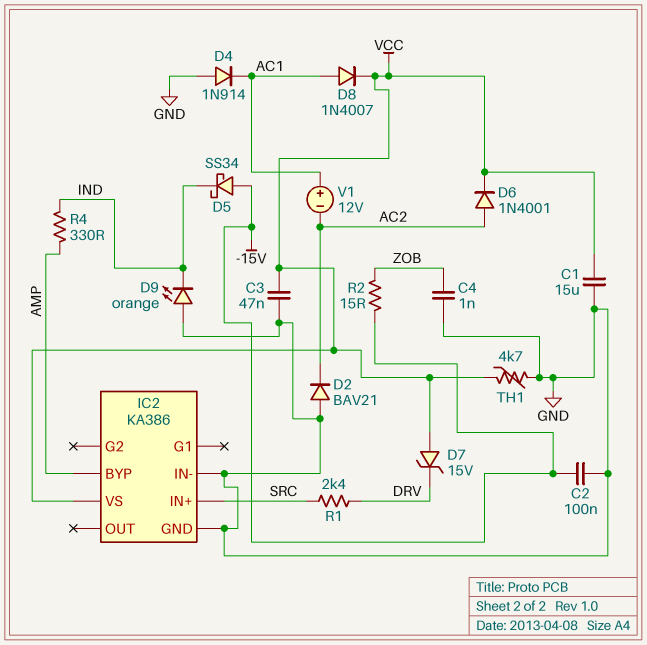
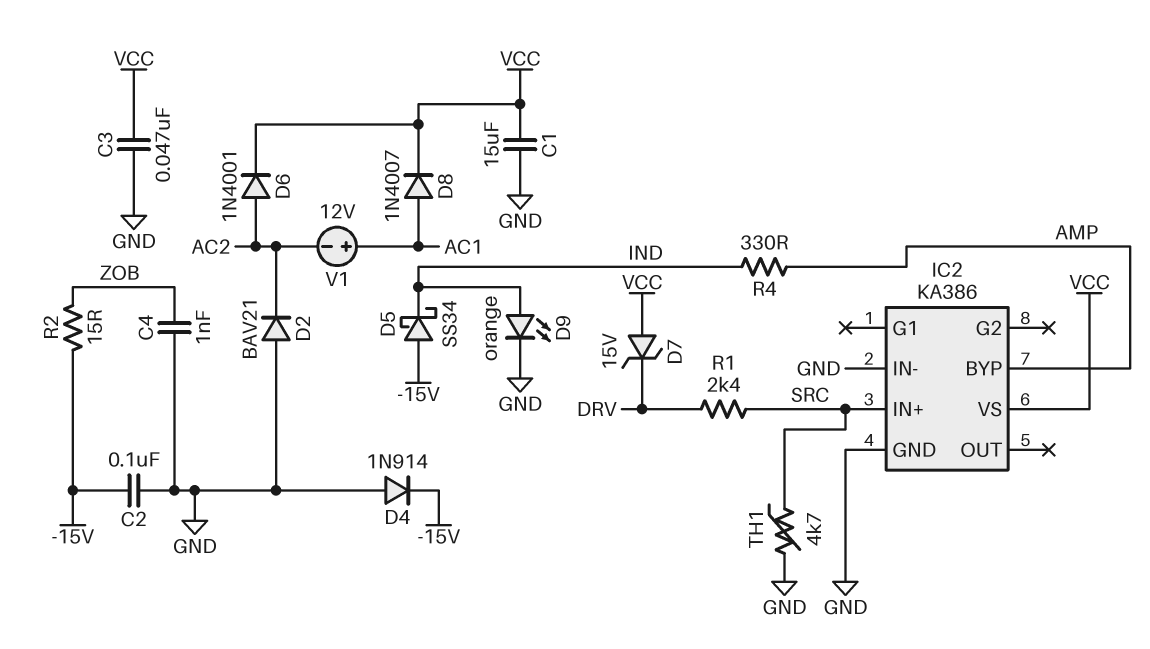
D4: diode 1N914 (A GND, K AC1) -> diode 1N914 (A GND, K -15V)
D9: LED orange (A GND, K IND) -> LED orange (A IND, K GND)
TH1: 4.7k (GND, VCC) -> 4.7k (GND, SRC)

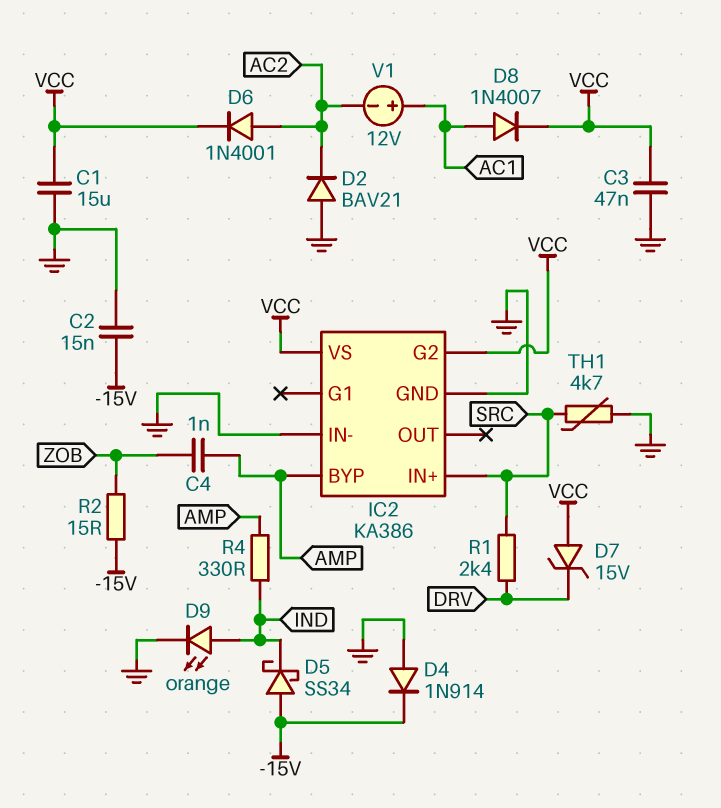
C2: 100nF (-15V, GND) -> 15nF (-15V, GND)
C4: 1nF (GND, ZOB) -> 1nF (AMP, ZOB)
IC2 pin G2: none -> VCC

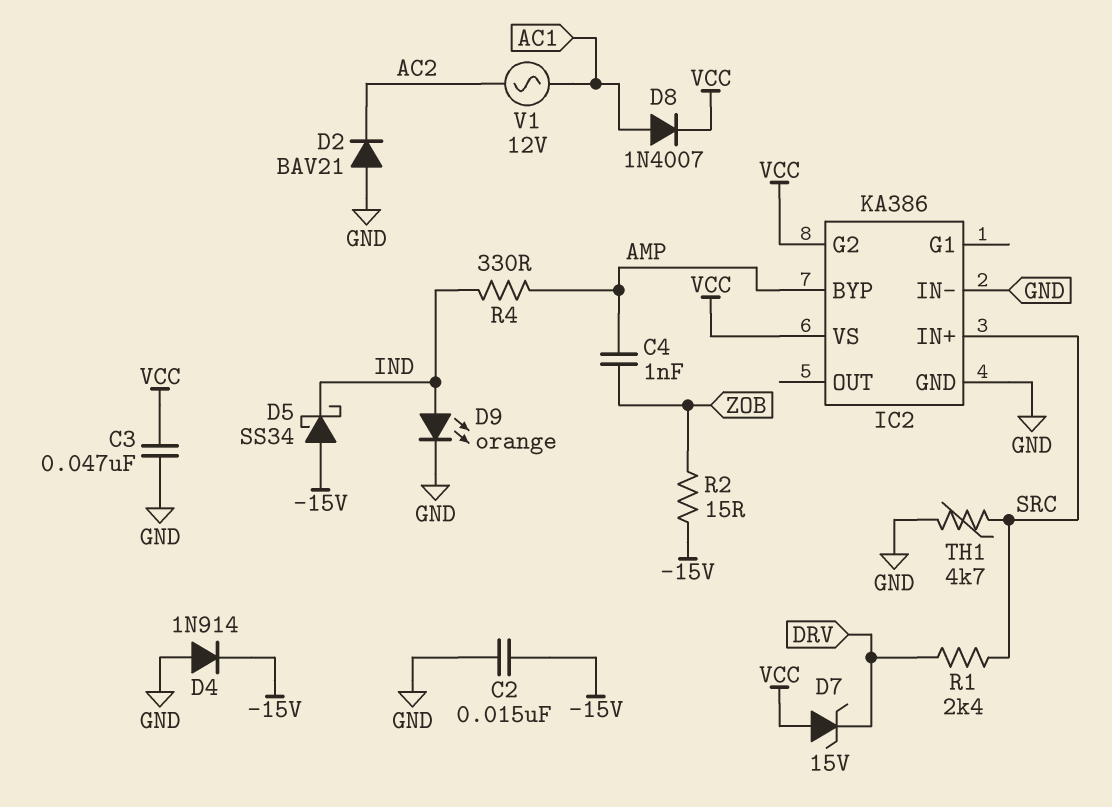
C1: 15uF (GND, VCC) -> none
D6: diode 1N4001 (A AC2, K VCC) -> none
V1: 12V (plus AC1, minus AC2) -> AC 12V (AC1, AC2)

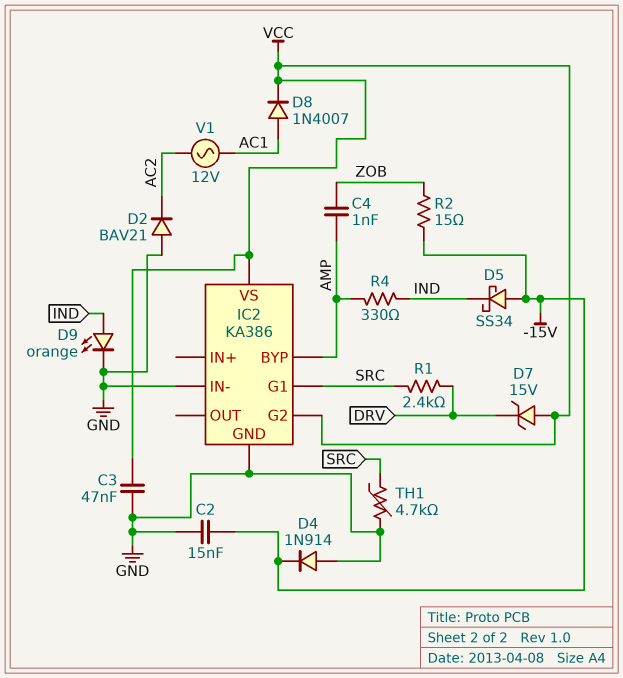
IC2 pin G1: none -> SRC
IC2 pin IN+: SRC -> none

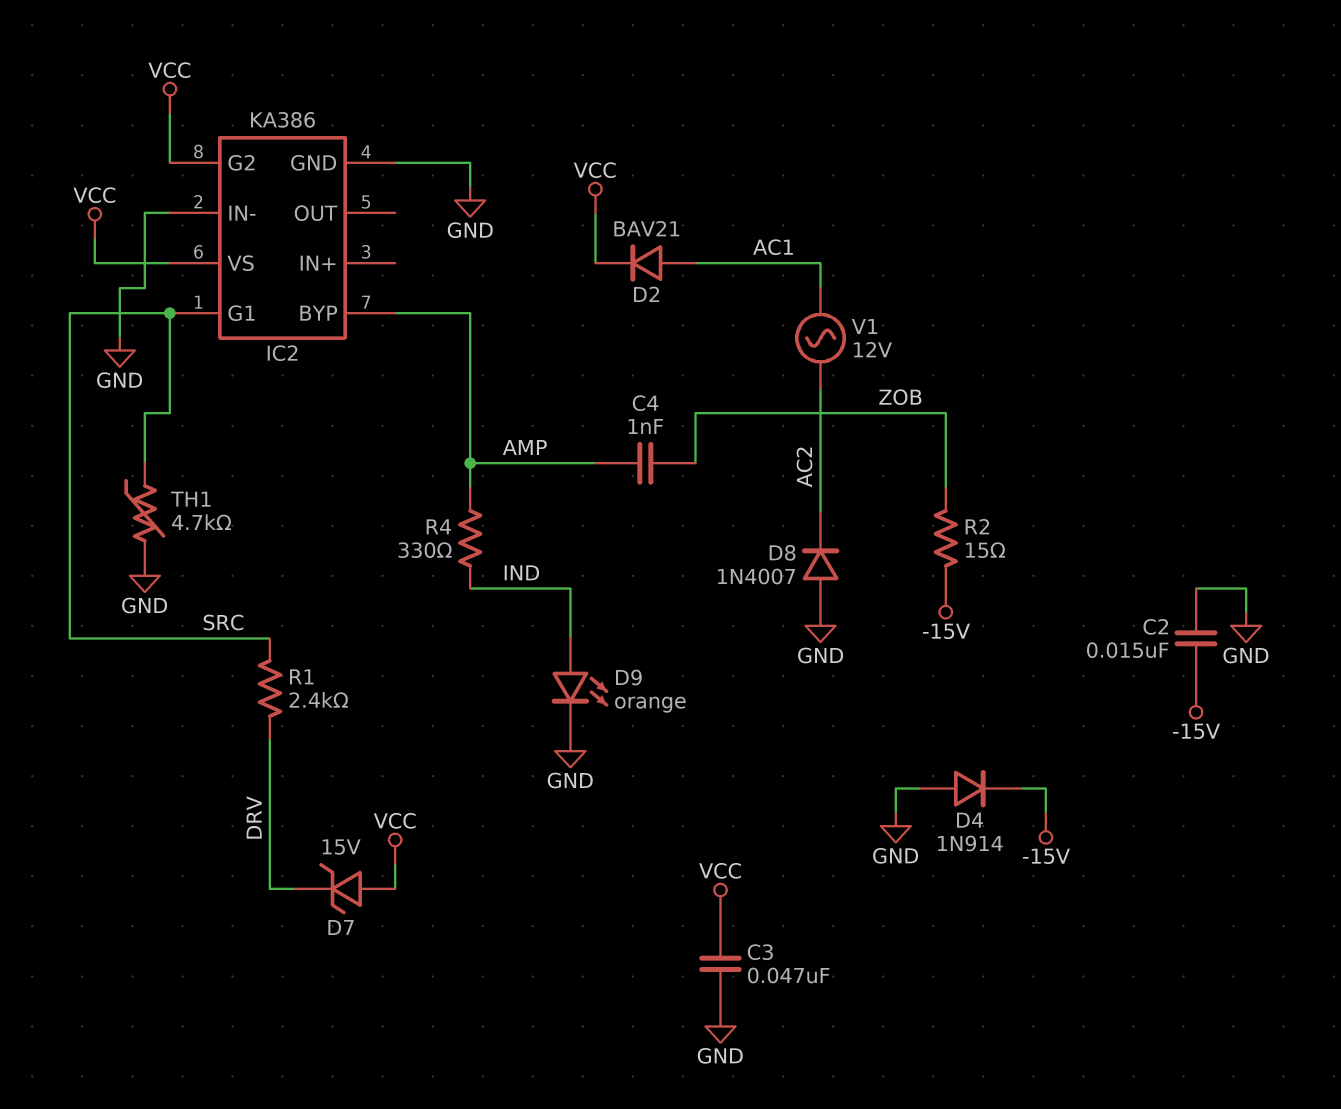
D2: diode BAV21 (A GND, K AC2) -> diode BAV21 (A AC1, K VCC)
D5: schottky SS34 (A -15V, K IND) -> none
D8: diode 1N4007 (A AC1, K VCC) -> diode 1N4007 (A GND, K AC2)

